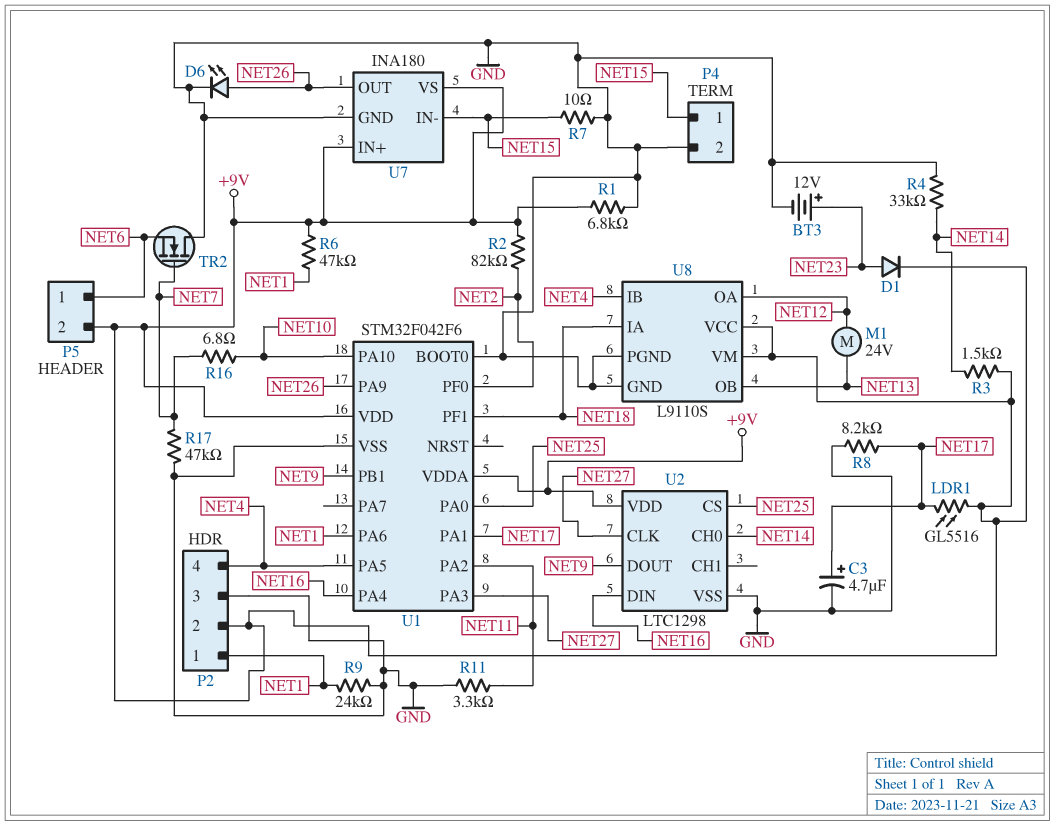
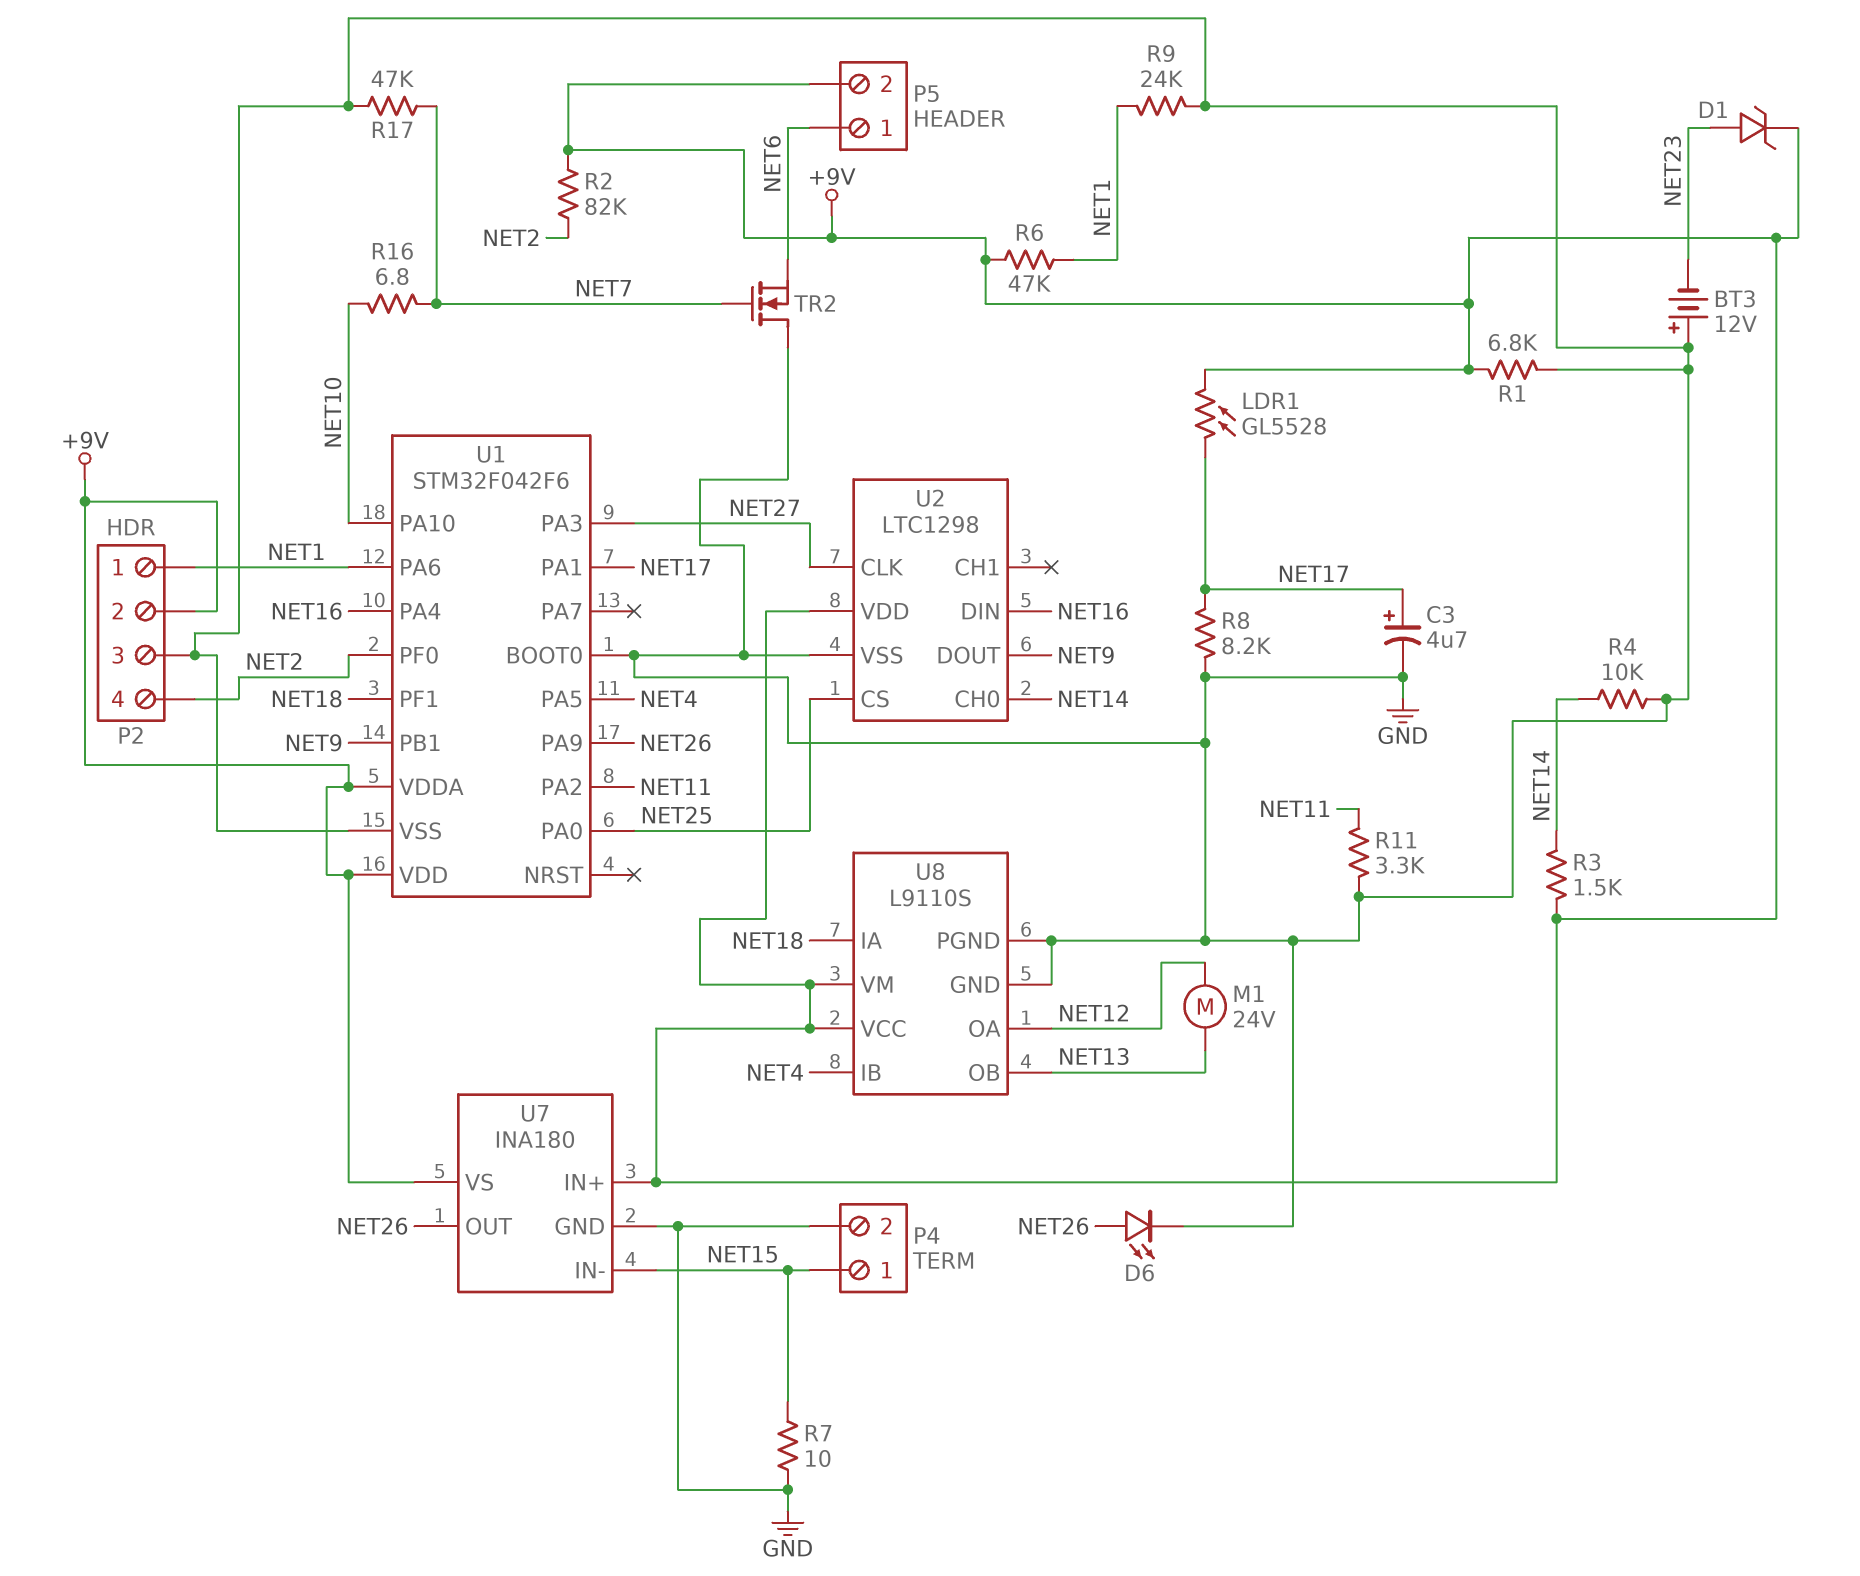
BT3: 12V (plus NET23, minus GND) -> 12V (plus GND, minus NET23)
D1: diode (A NET23, K +9V) -> zener (A NET23, K +9V)
LDR1: GL5516 (+9V, NET17) -> GL5528 (+9V, NET17)
P2 pin 4: NET4 -> NET2
R4: 33k (GND, NET14) -> 10k (GND, NET14)

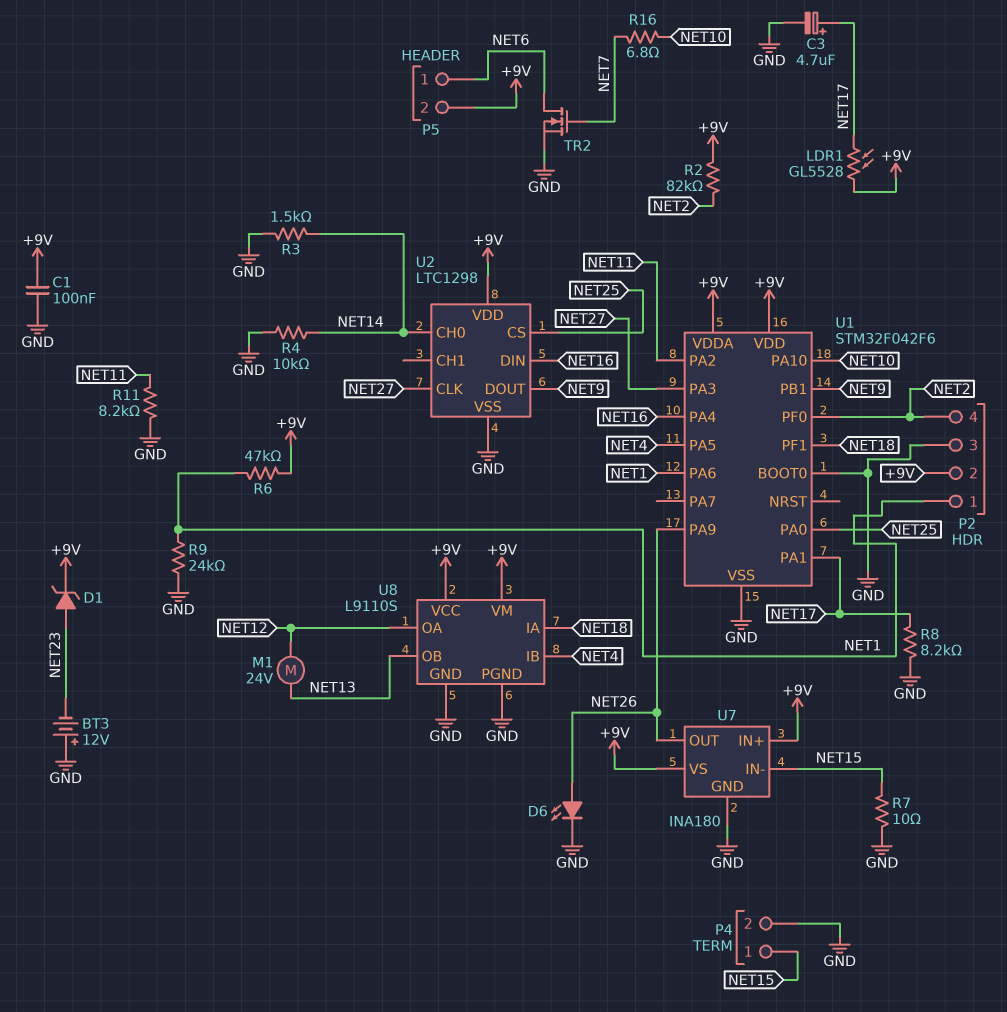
C1: none -> 100nF (+9V, GND)
R1: 6.8k (+9V, GND) -> none
R3: 1.5k (+9V, NET14) -> 1.5k (GND, NET14)
R11: 3.3k (GND, NET11) -> 8.2k (GND, NET11)
R17: 47k (GND, NET7) -> none
TR2: NMOS (G NET7, D GND, S NET6) -> NMOS (G NET7, D NET6, S GND)

